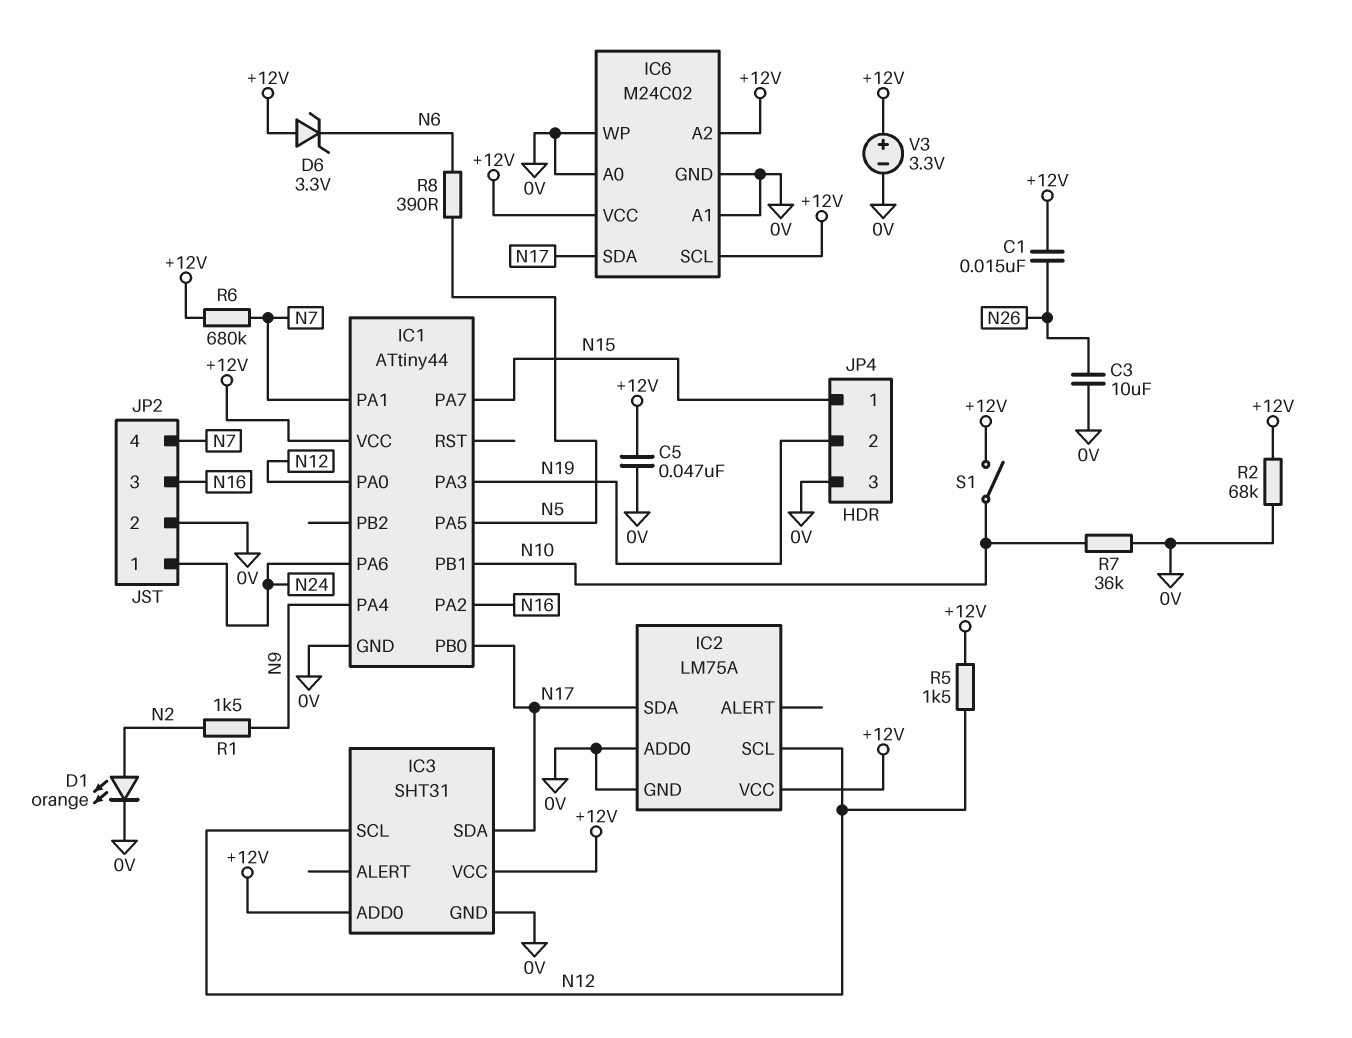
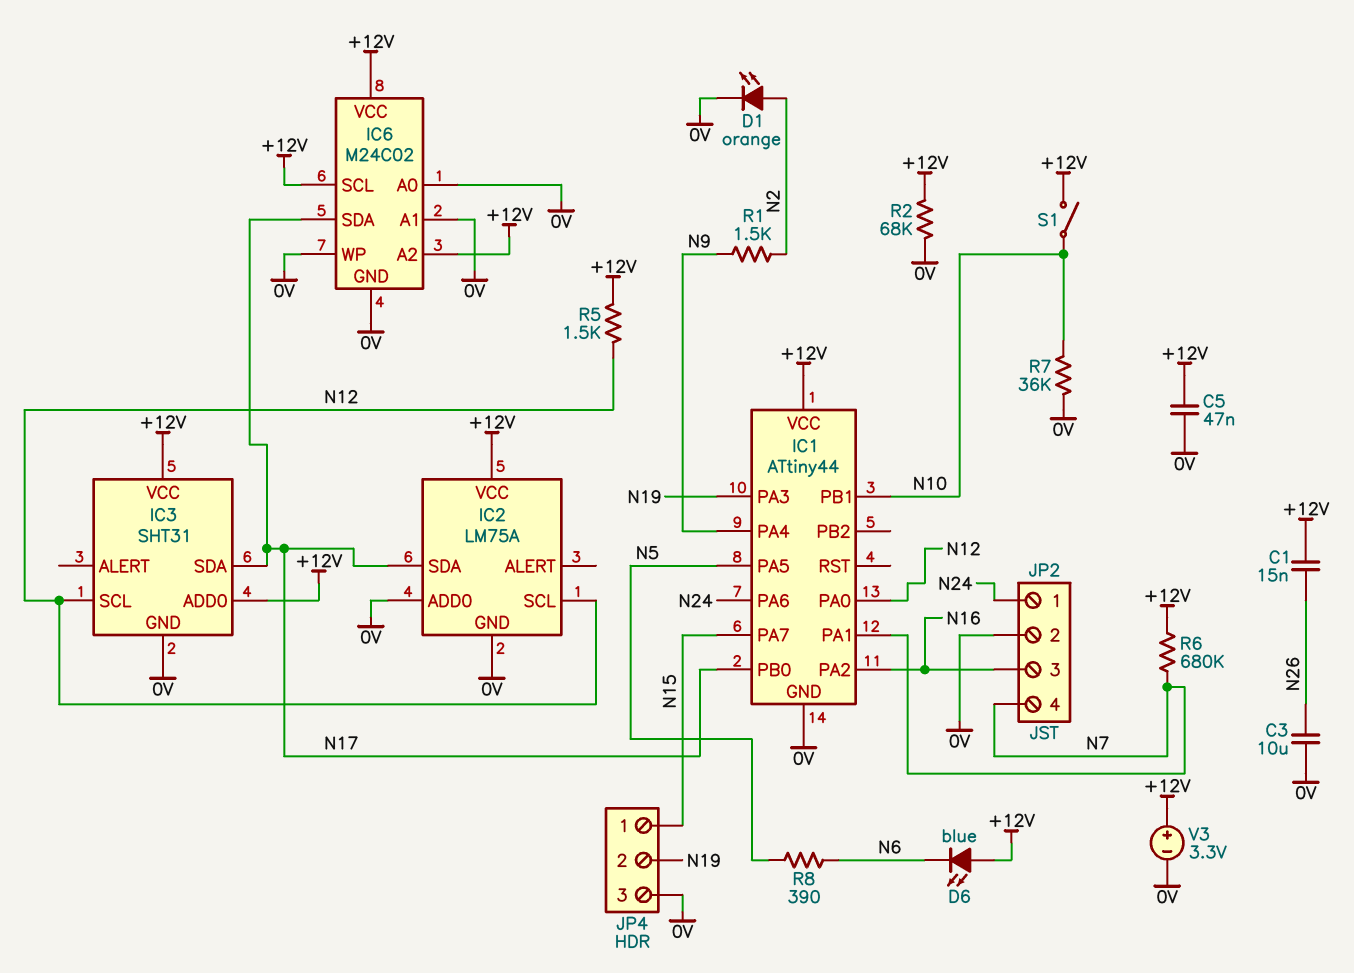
D6: zener 3.3V (A +12V, K N6) -> LED blue (A +12V, K N6)

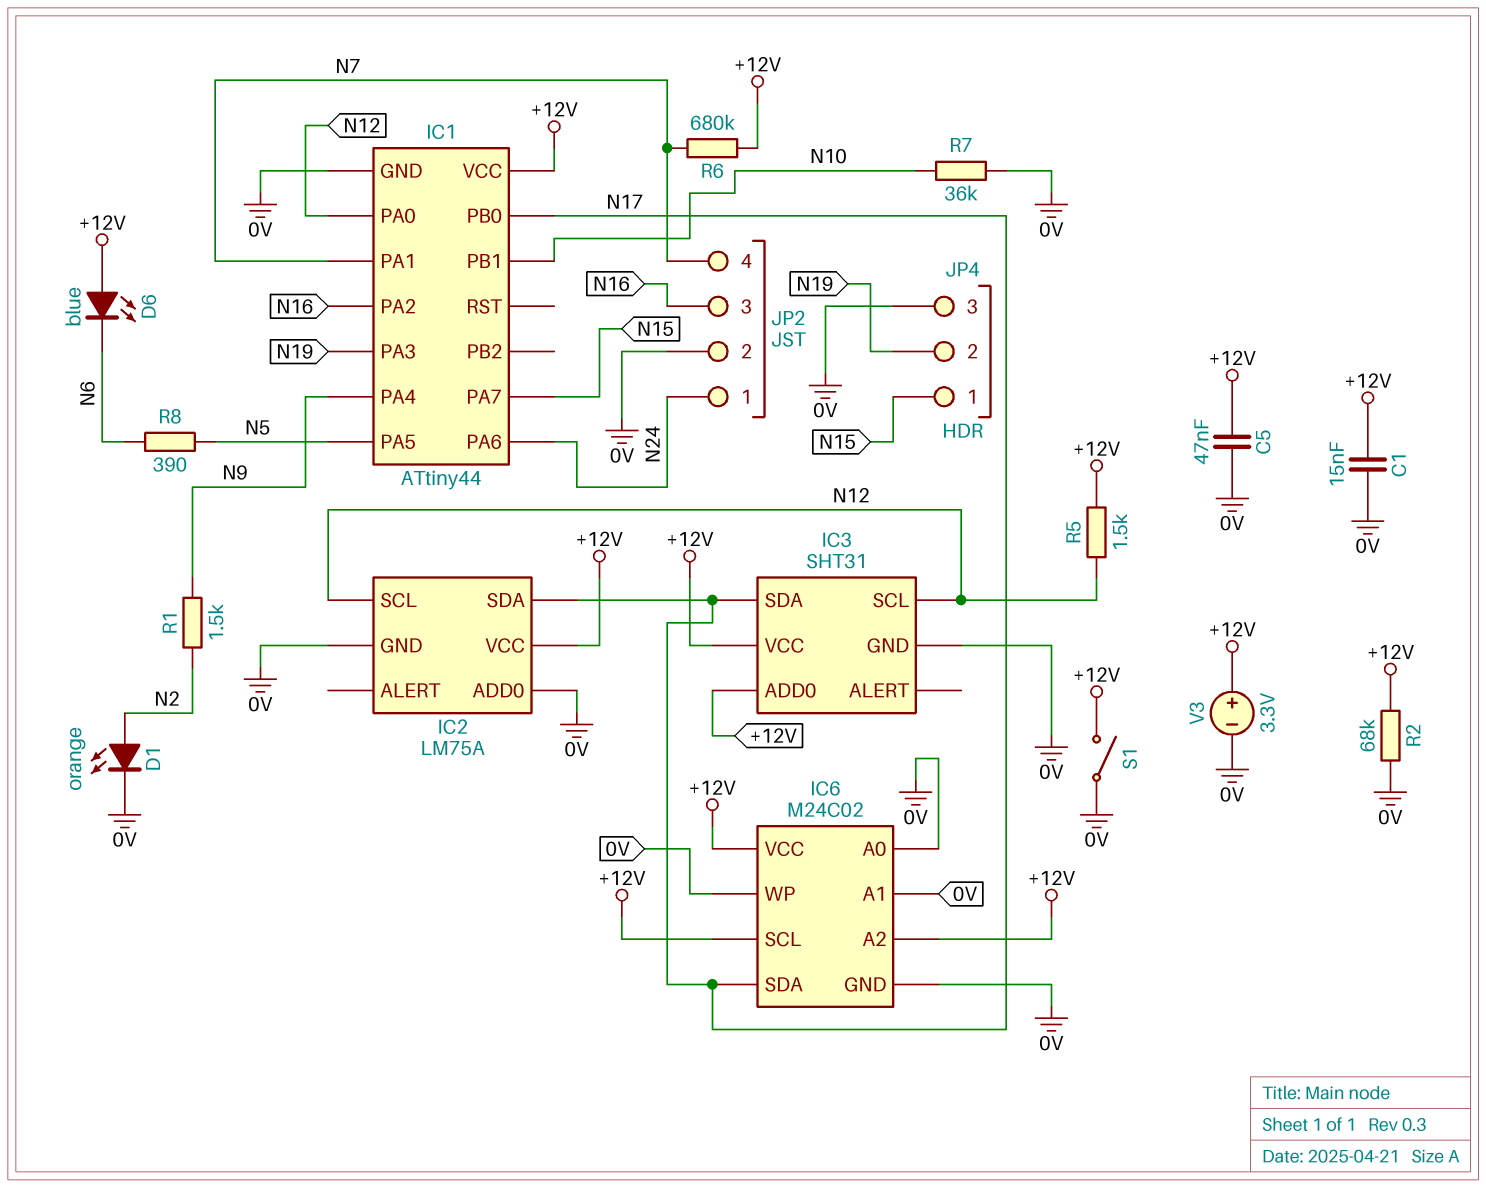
C1: 15nF (+12V, N26) -> 15nF (+12V, 0V)
C3: 10uF (0V, N26) -> none
S1: switch (+12V, N10) -> switch (+12V, 0V)

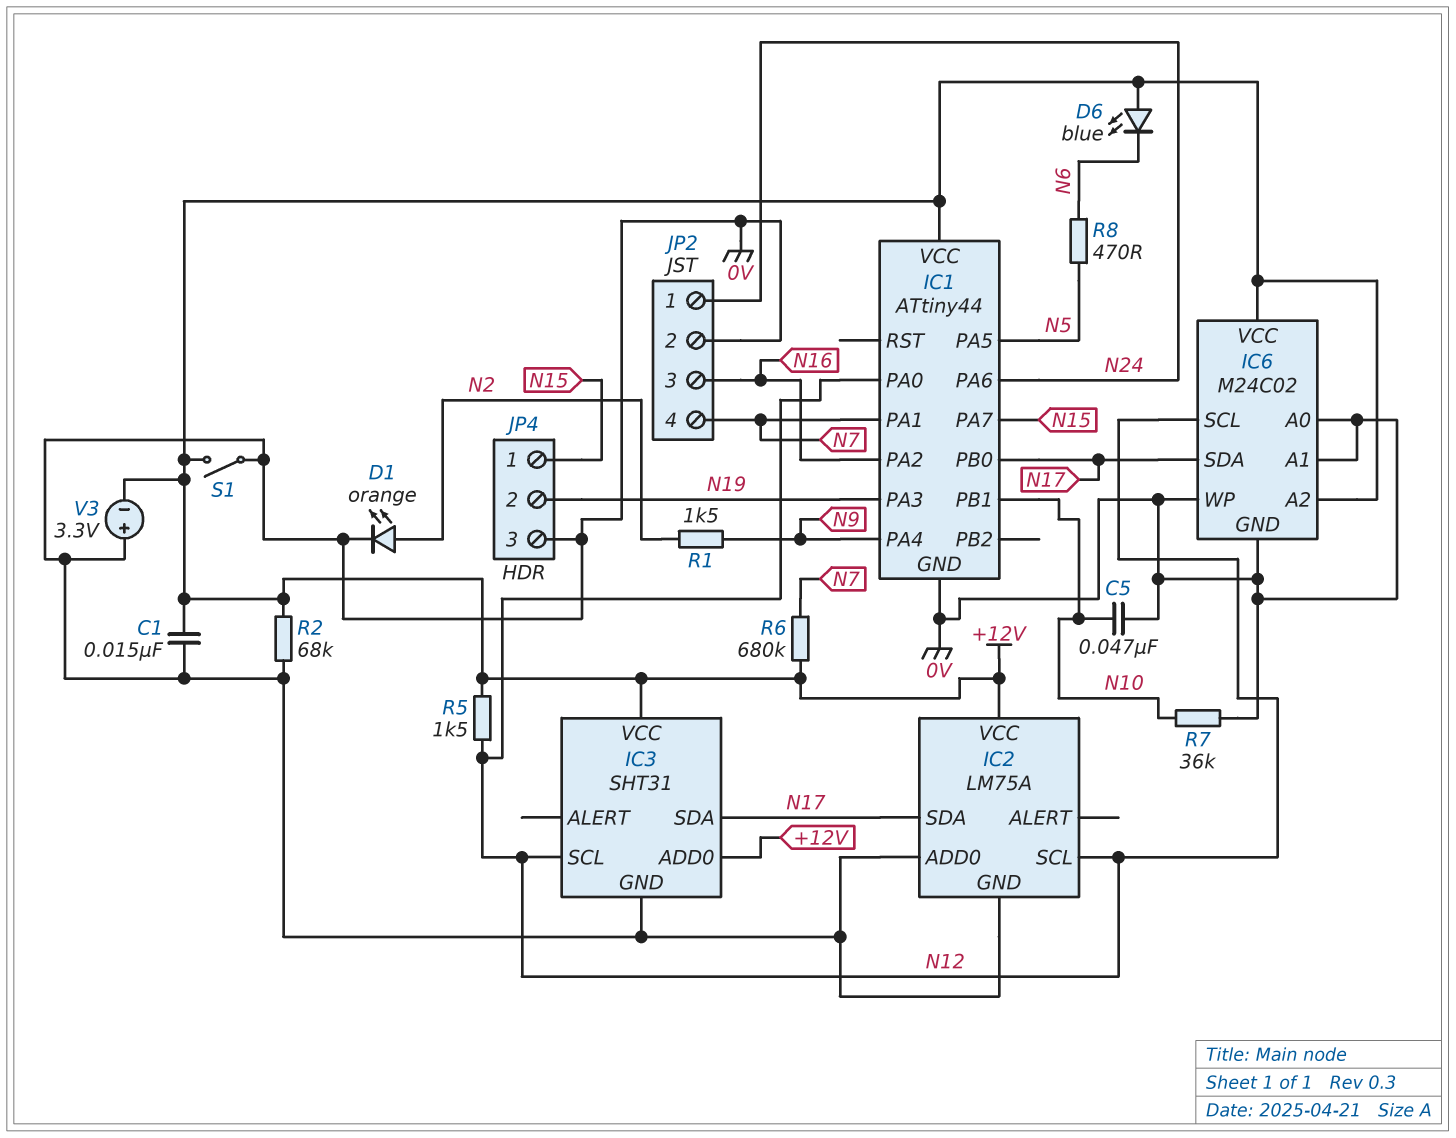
C5: 47nF (+12V, 0V) -> 47nF (0V, N10)
IC6 pin SCL: +12V -> N12
R8: 390 (N5, N6) -> 470 (N5, N6)
V3: 3.3V (plus +12V, minus 0V) -> 3.3V (plus 0V, minus +12V)

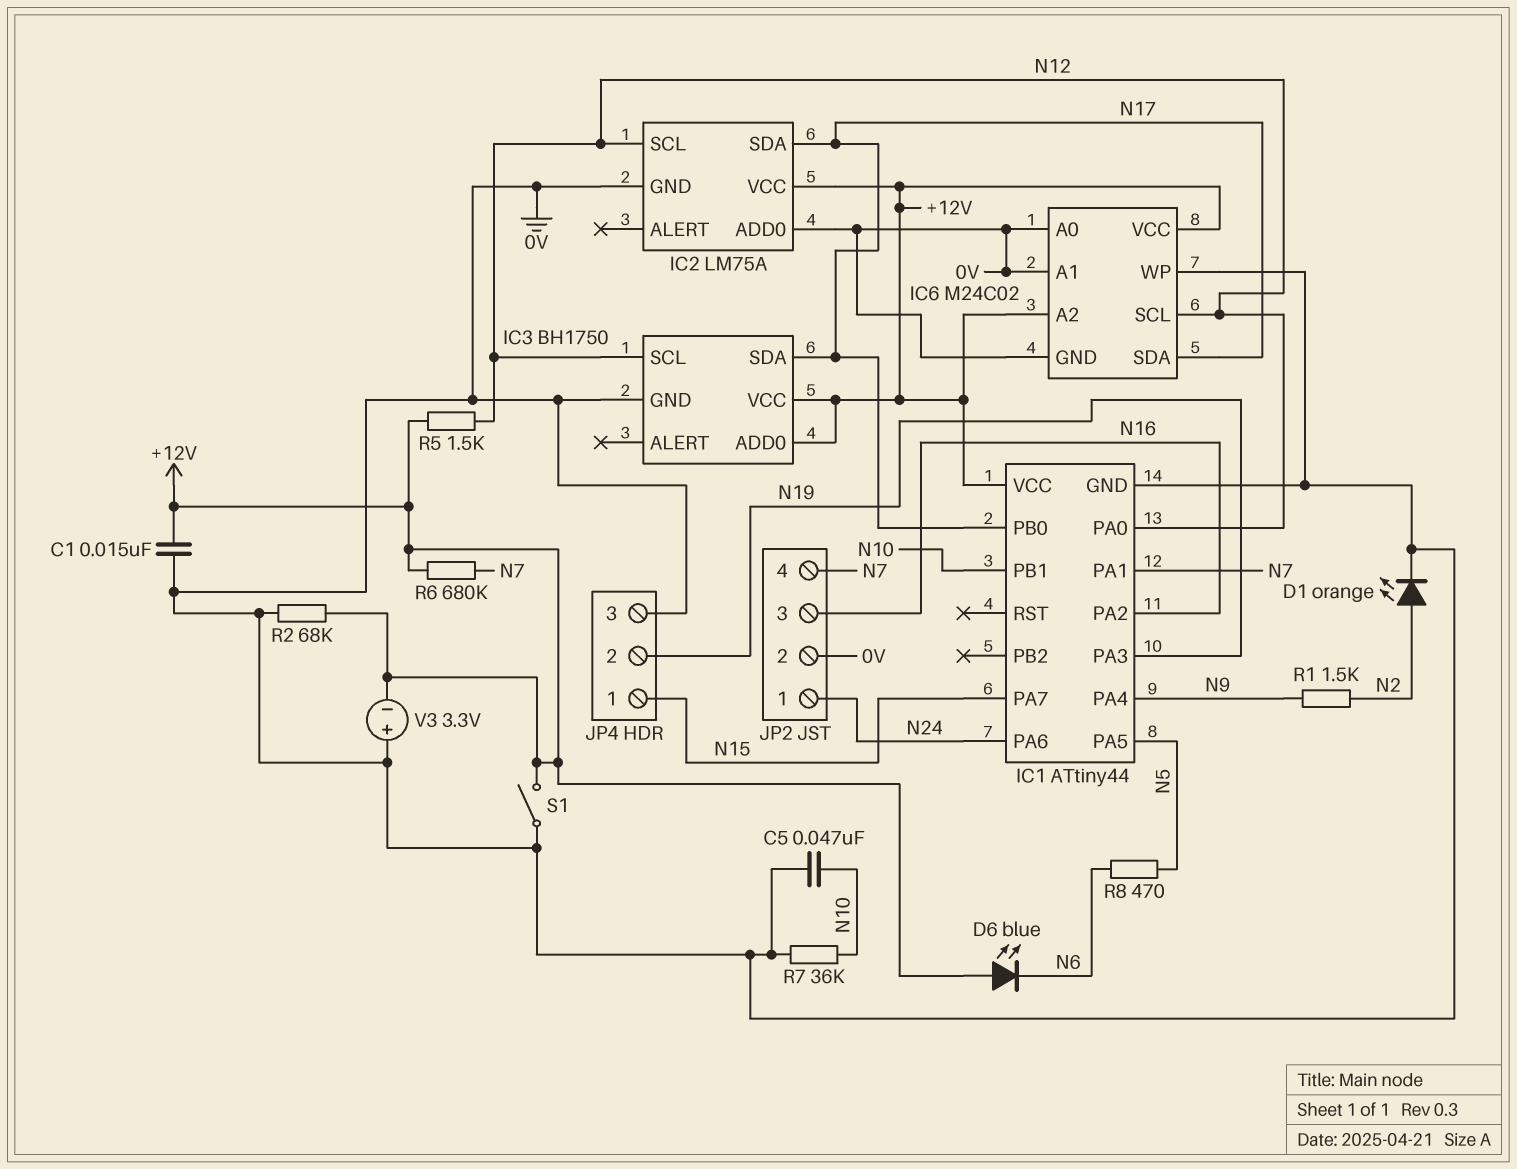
IC3: SHT31 -> BH1750

